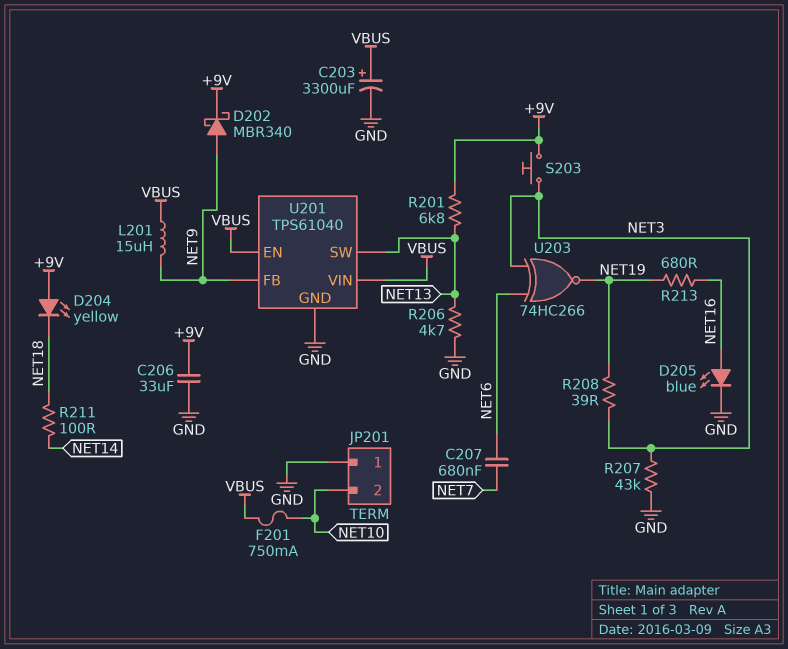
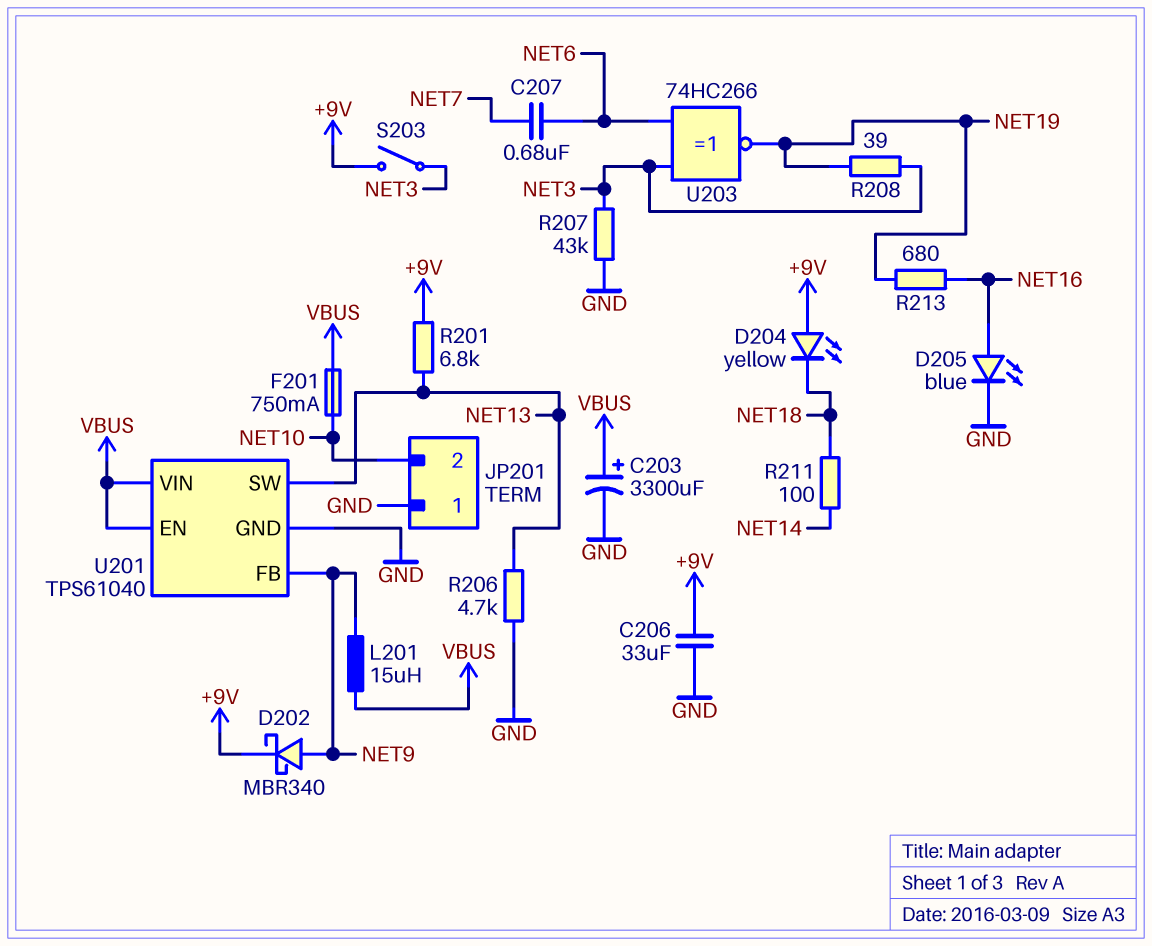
S203: button (+9V, NET3) -> switch (+9V, NET3)

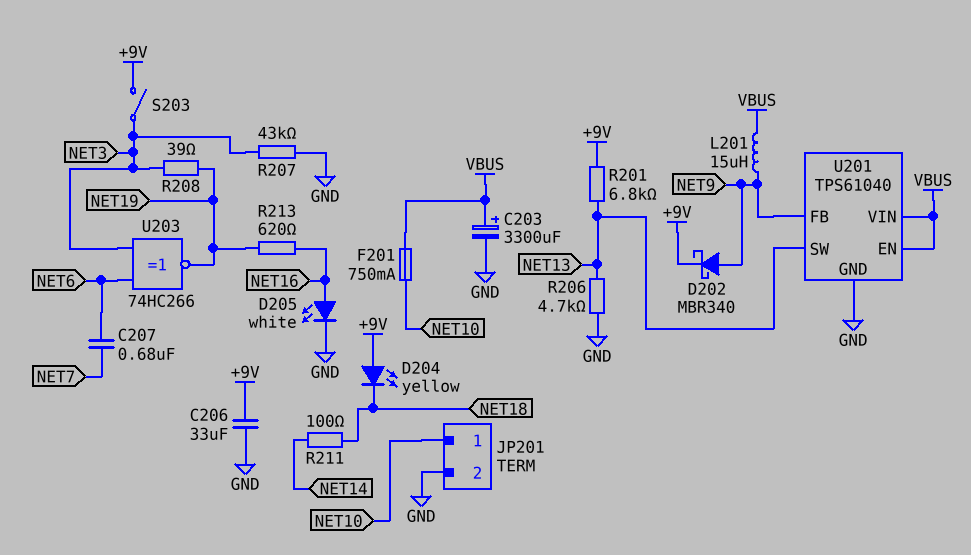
D205: LED blue (A NET16, K GND) -> LED white (A NET16, K GND)
JP201 pin 1: GND -> NET10
JP201 pin 2: NET10 -> GND
R213: 680 (NET16, NET19) -> 620 (NET16, NET19)

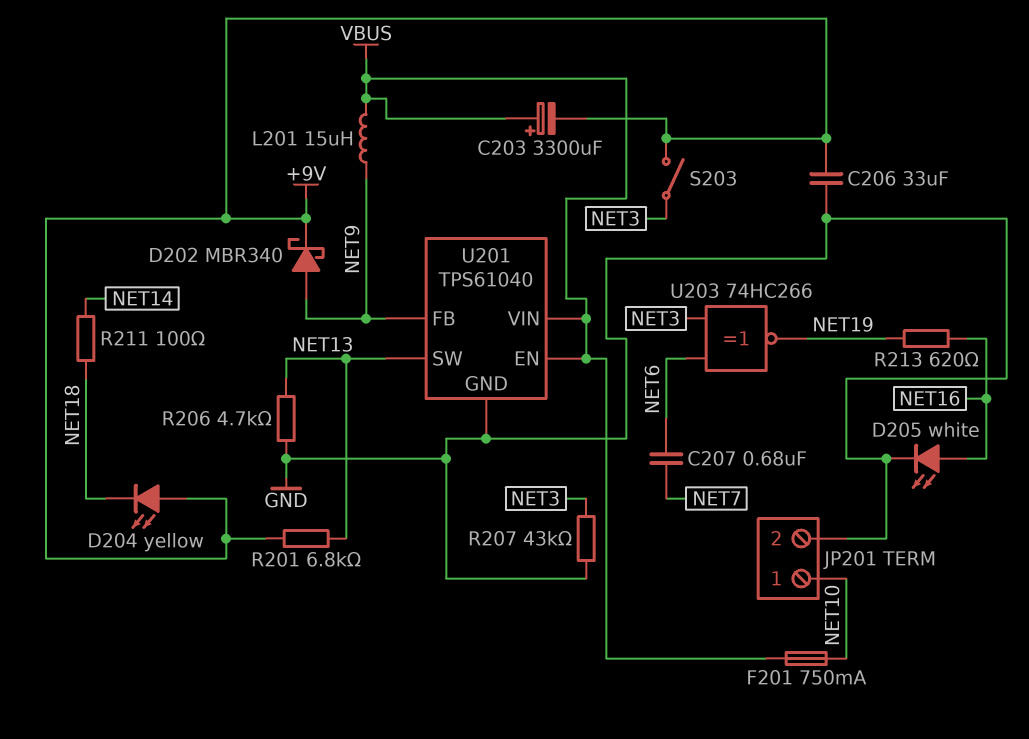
C203: 3300uF (plus VBUS, minus GND) -> 3300uF (plus VBUS, minus +9V)
R208: 39 (NET3, NET19) -> none

